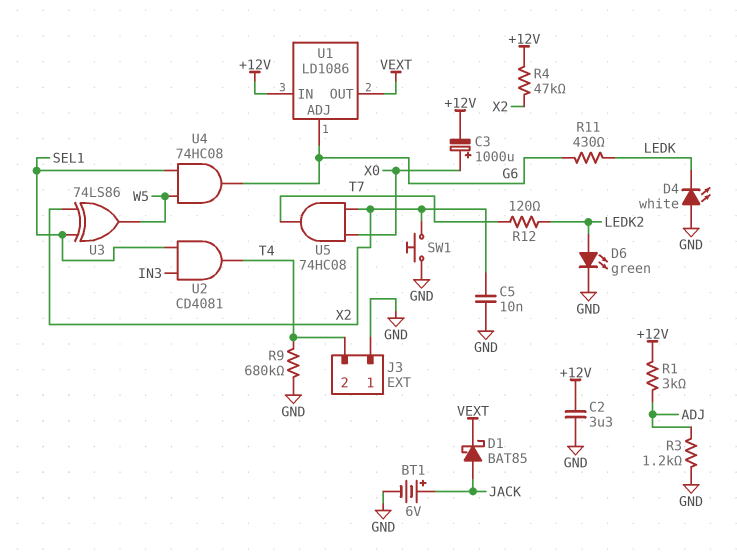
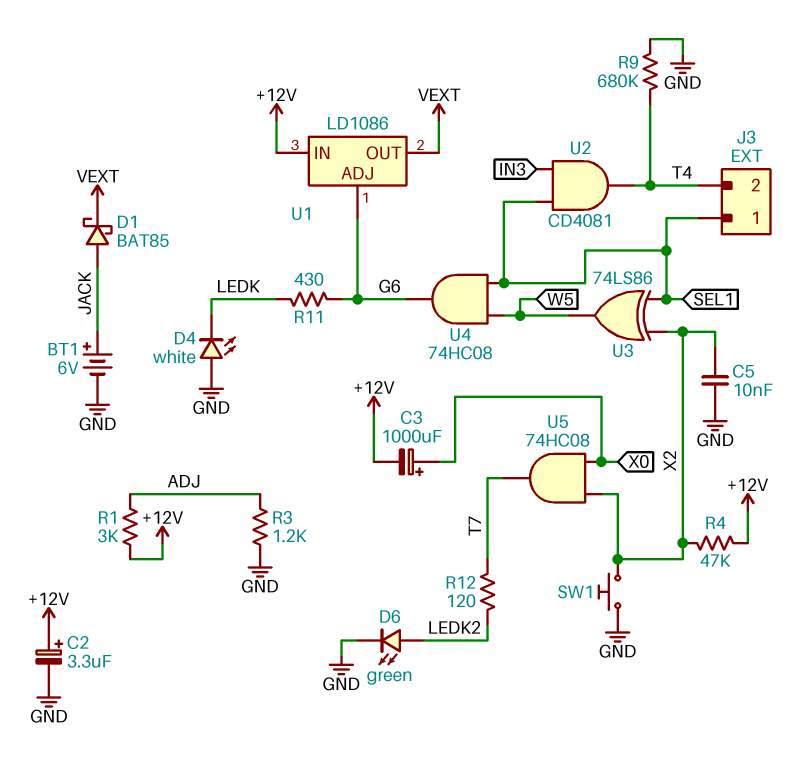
C2: 3.3uF (+12V, GND) -> 3.3uF (plus +12V, minus GND)
J3 pin 1: GND -> SEL1

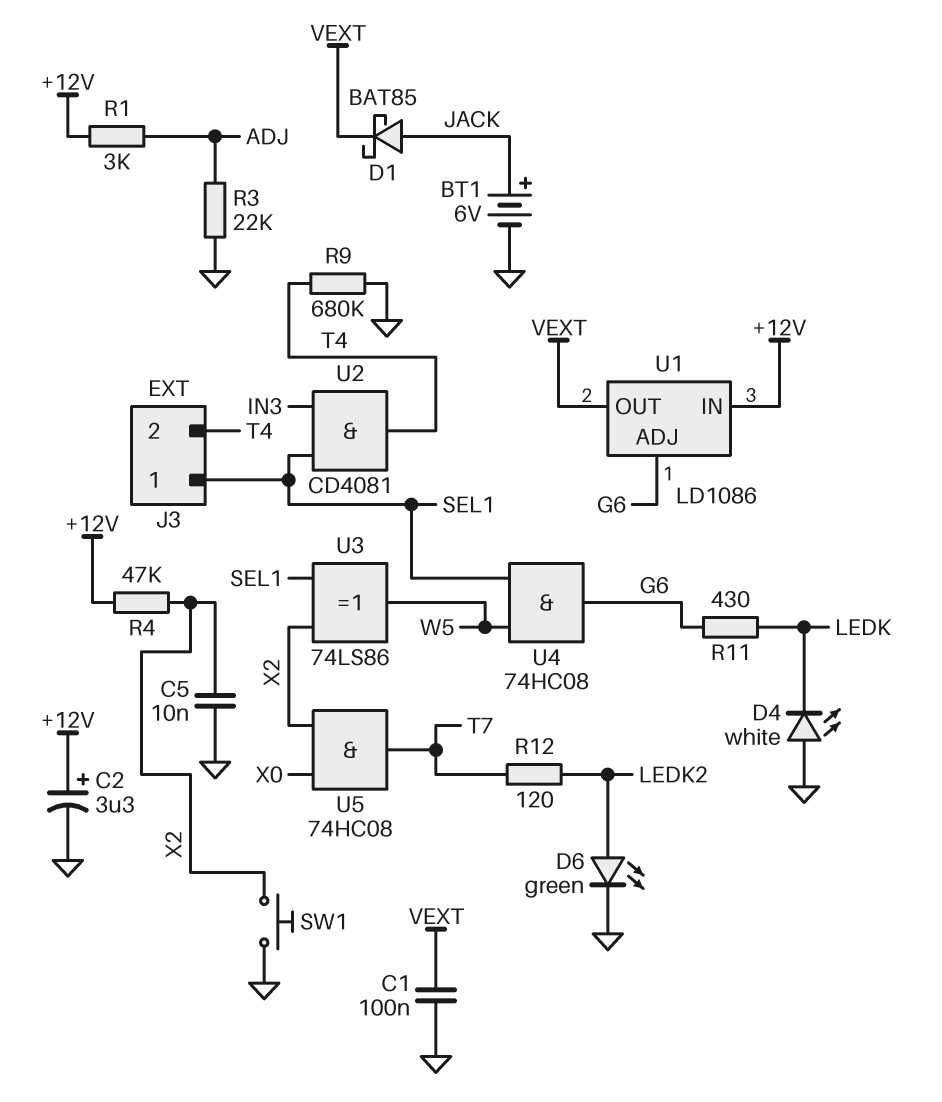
C1: none -> 100nF (GND, VEXT)
C3: 1000uF (plus X0, minus +12V) -> none
R3: 1.2k (ADJ, GND) -> 22k (ADJ, GND)

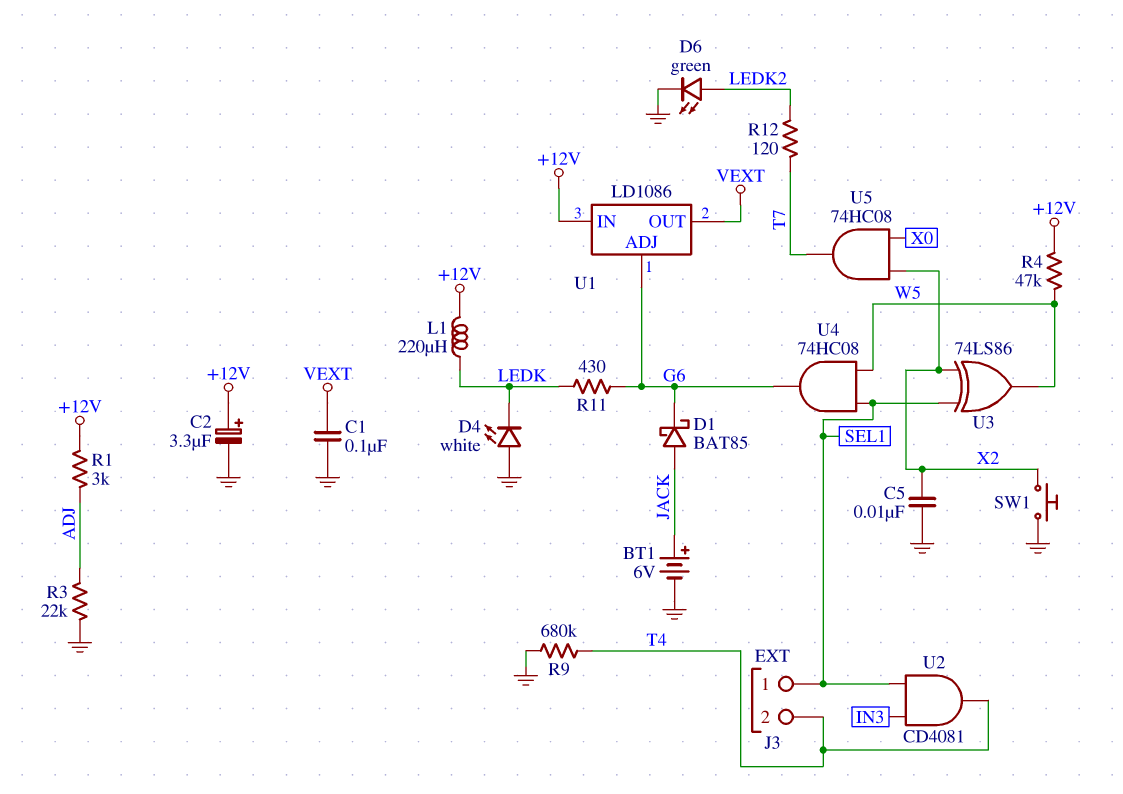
D1: schottky BAT85 (A JACK, K VEXT) -> schottky BAT85 (A JACK, K G6)
L1: none -> 220uH (+12V, LEDK)
R4: 47k (+12V, X2) -> 47k (+12V, W5)

